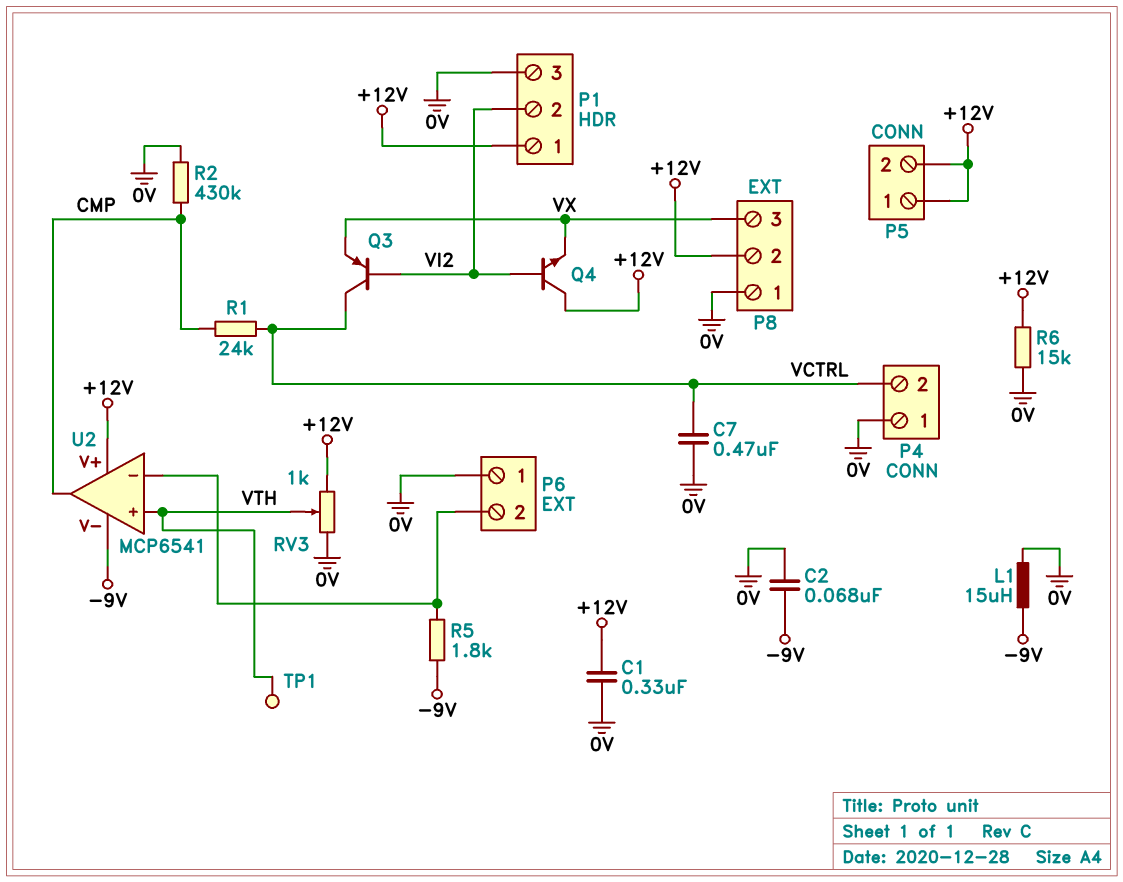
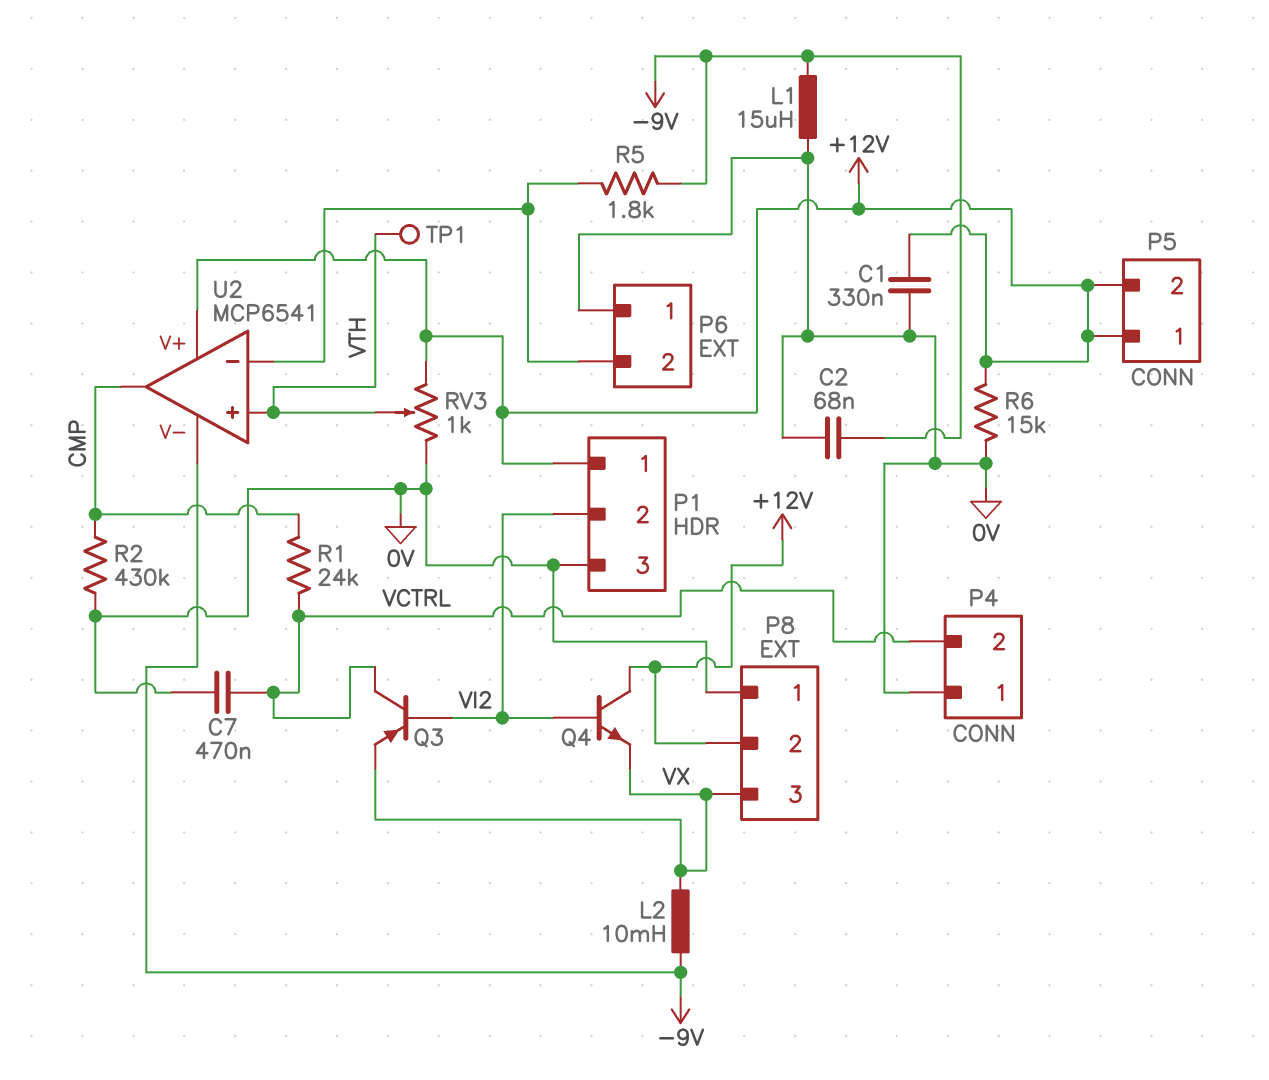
L2: none -> 10mH (-9V, VX)

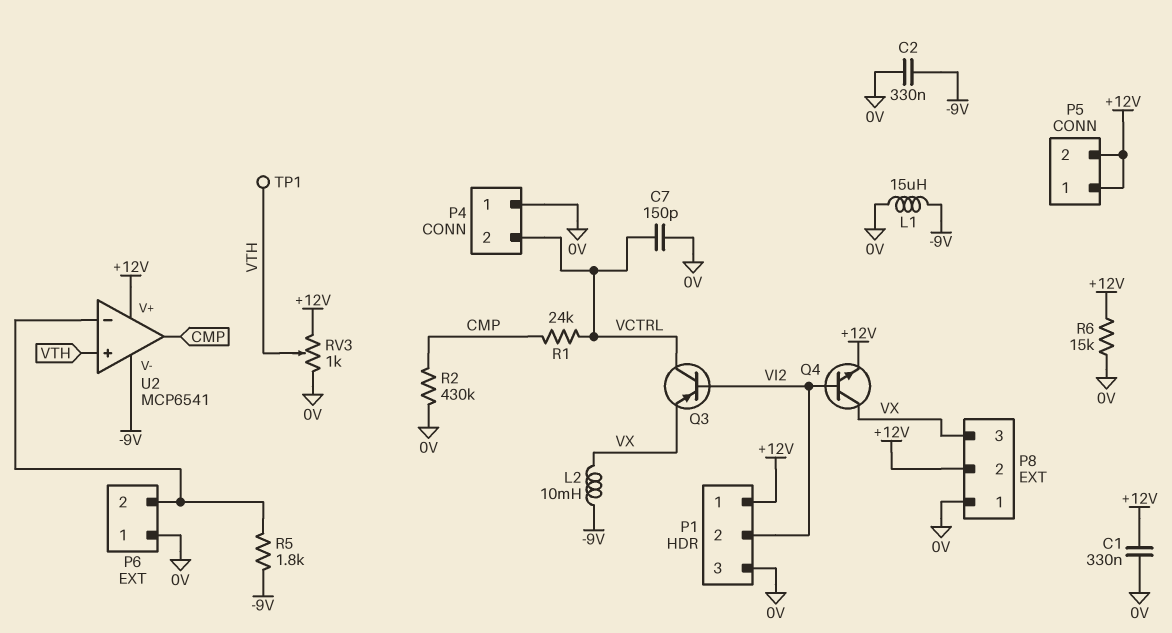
C2: 68nF (-9V, 0V) -> 330nF (-9V, 0V)
C7: 470nF (0V, VCTRL) -> 150pF (0V, VCTRL)
Q4: NPN (B VI2, C +12V, E VX) -> NPN (B VI2, C VX, E +12V)

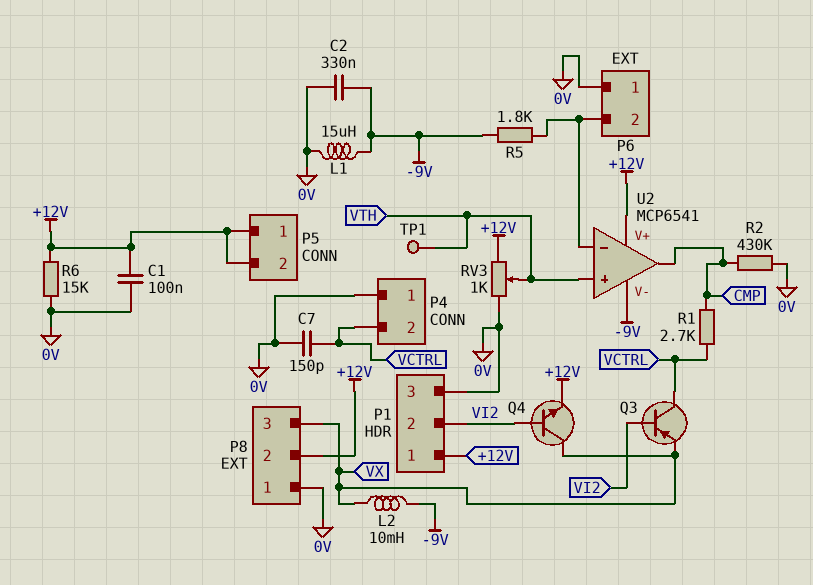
C1: 330nF (+12V, 0V) -> 100nF (+12V, 0V)
R1: 24k (CMP, VCTRL) -> 2.7k (CMP, VCTRL)

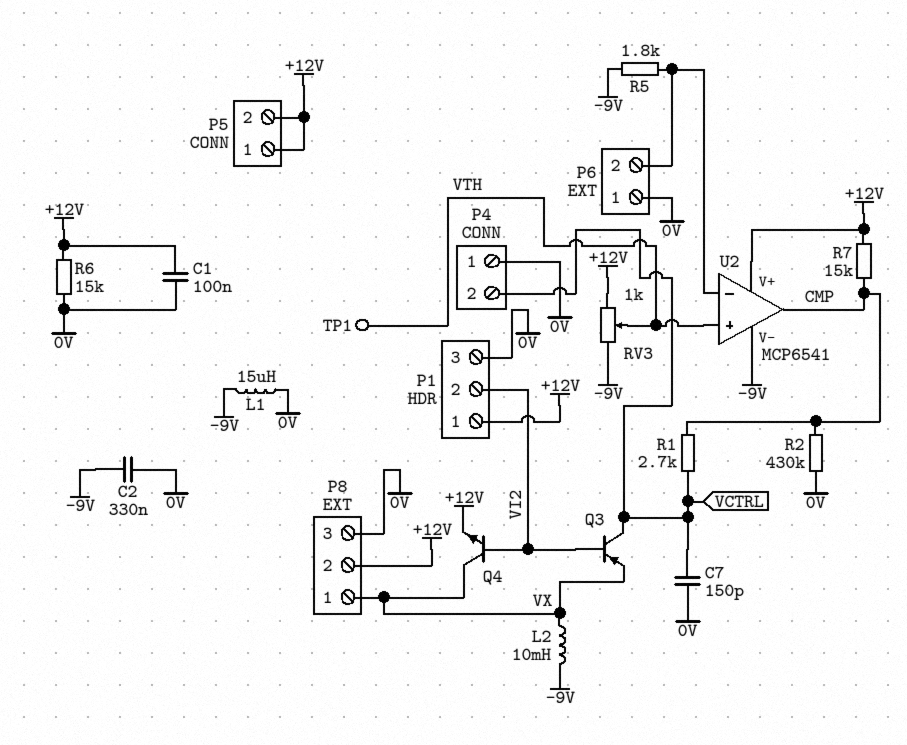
P8 pin 1: 0V -> VX
P8 pin 3: VX -> 0V
R7: none -> 15k (+12V, CMP)
RV3: 1k (+12V, 0V, wiper VTH) -> 1k (+12V, -9V, wiper VTH)

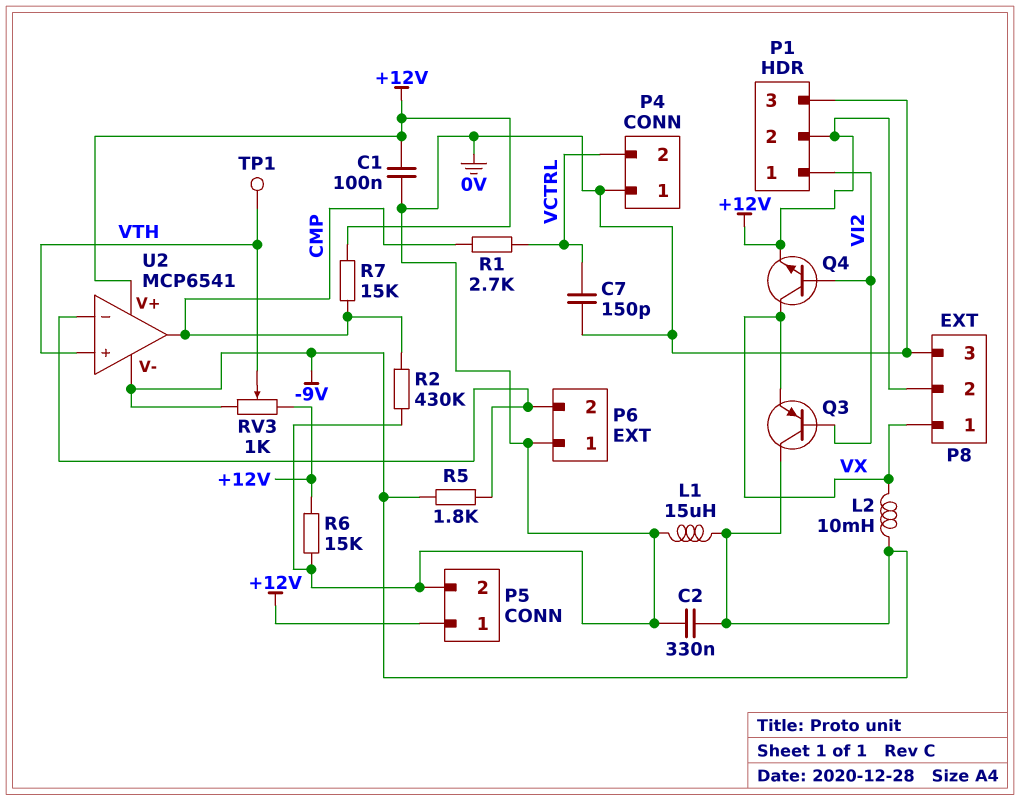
P1 pin 1: +12V -> VI2
P1 pin 2: VI2 -> +12V
P5 pin 2: +12V -> 0V
Q3: PNP (B VI2, C VCTRL, E VX) -> PNP (B VI2, C -9V, E VX)

